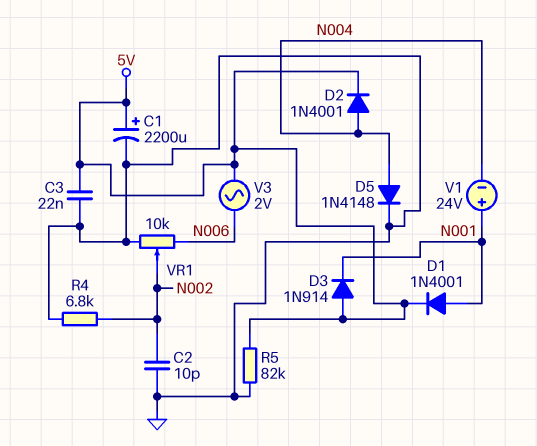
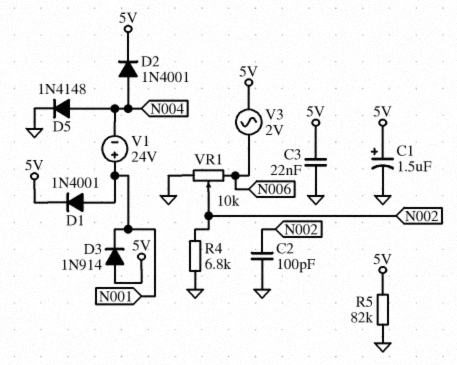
C1: 2200uF (plus 5V, minus GND) -> 1.5uF (plus 5V, minus GND)
C2: 10pF (GND, N002) -> 100pF (GND, N002)

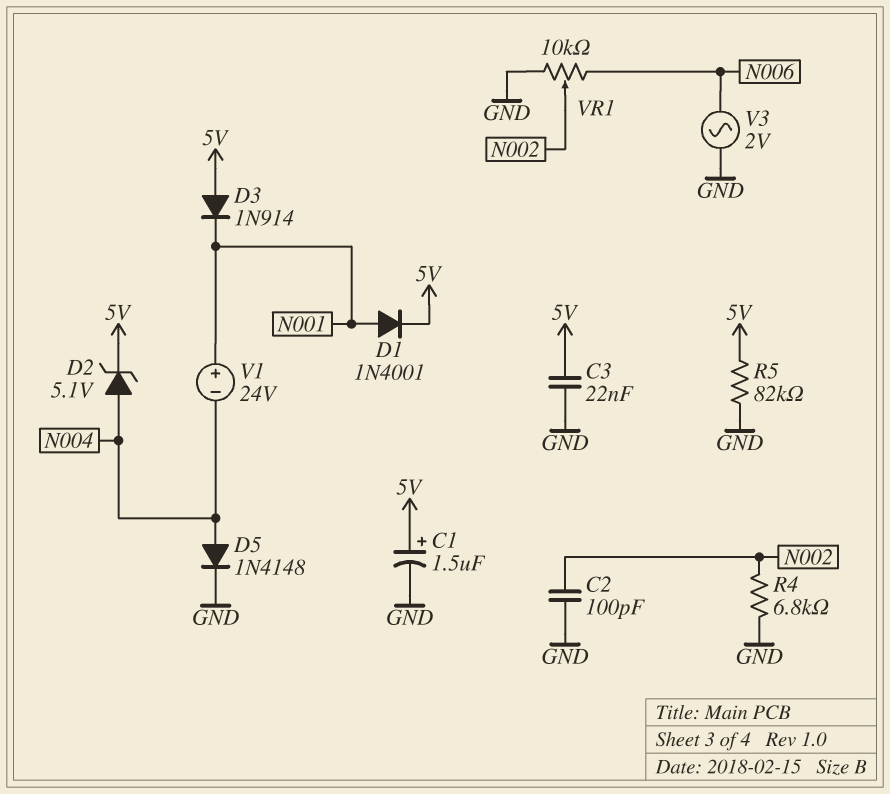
D2: diode 1N4001 (A N004, K 5V) -> zener 5.1V (A N004, K 5V)
V3: AC 2V (5V, N006) -> AC 2V (GND, N006)

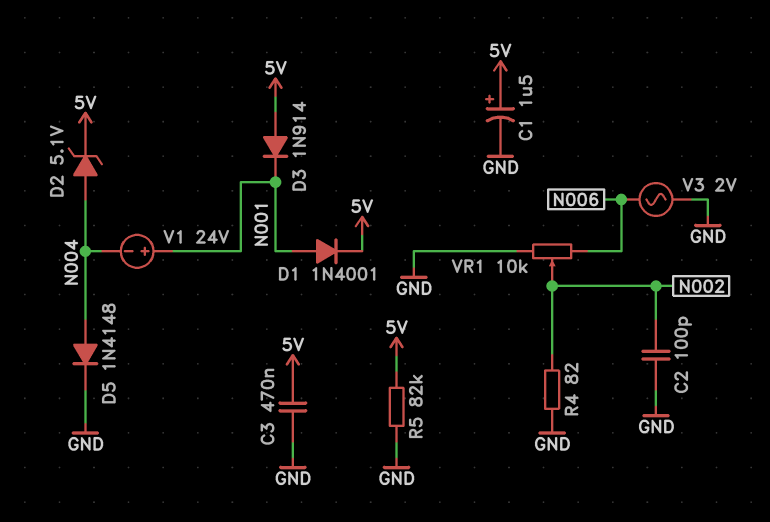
C3: 22nF (5V, GND) -> 470nF (5V, GND)
R4: 6.8k (GND, N002) -> 82 (GND, N002)

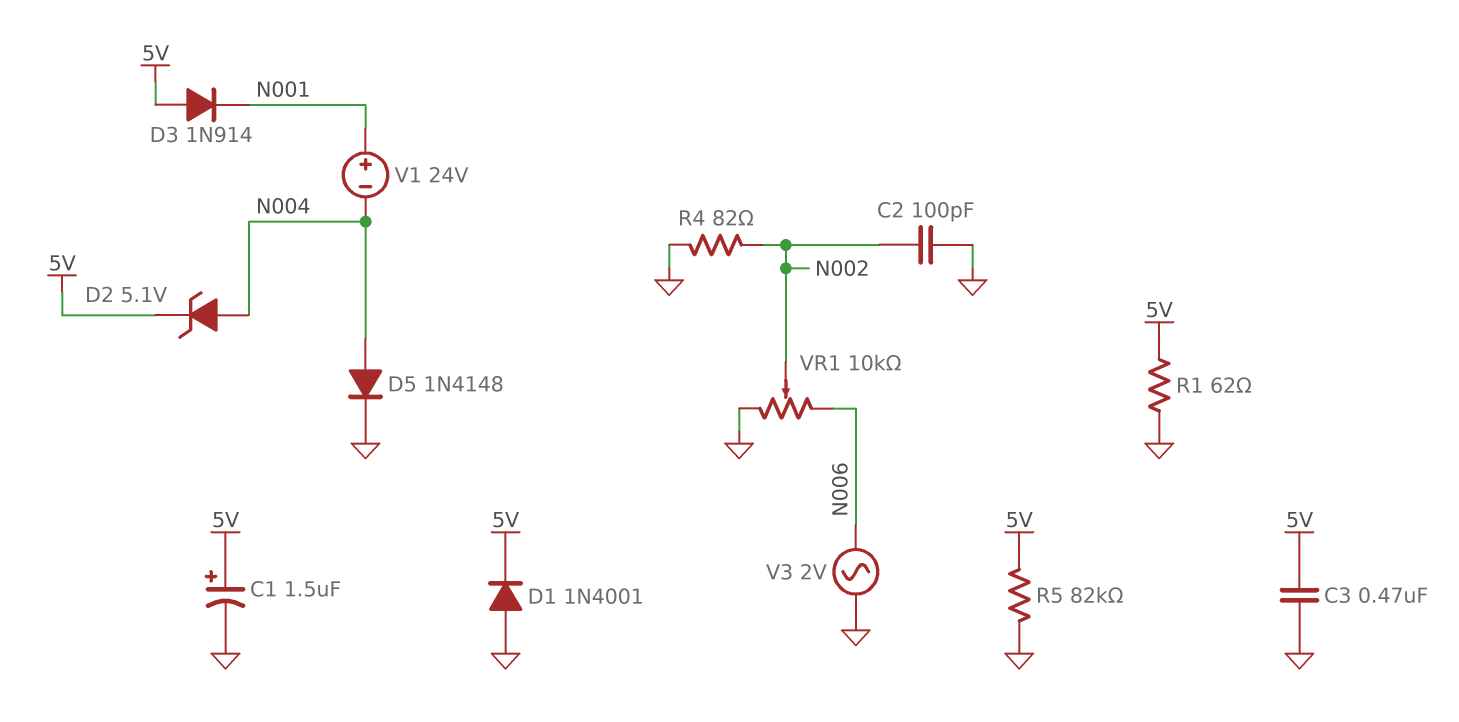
D1: diode 1N4001 (A N001, K 5V) -> diode 1N4001 (A GND, K 5V)
R1: none -> 62 (5V, GND)

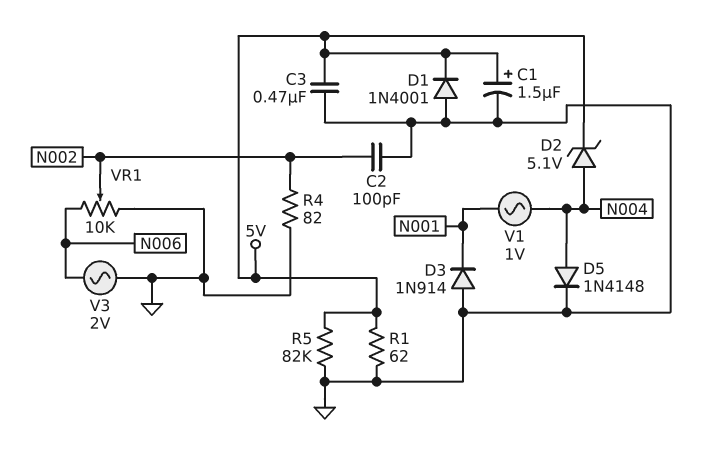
D3: diode 1N914 (A 5V, K N001) -> diode 1N914 (A GND, K N001)
V1: 24V (plus N001, minus N004) -> AC 1V (N001, N004)

